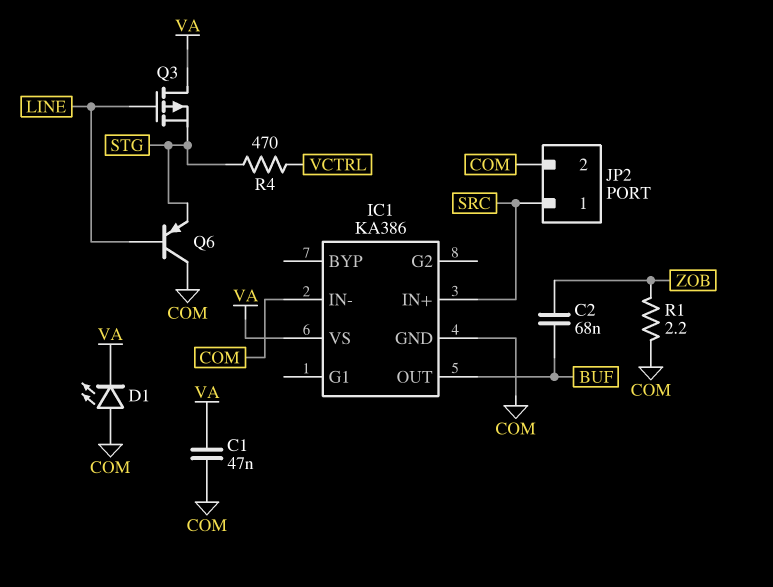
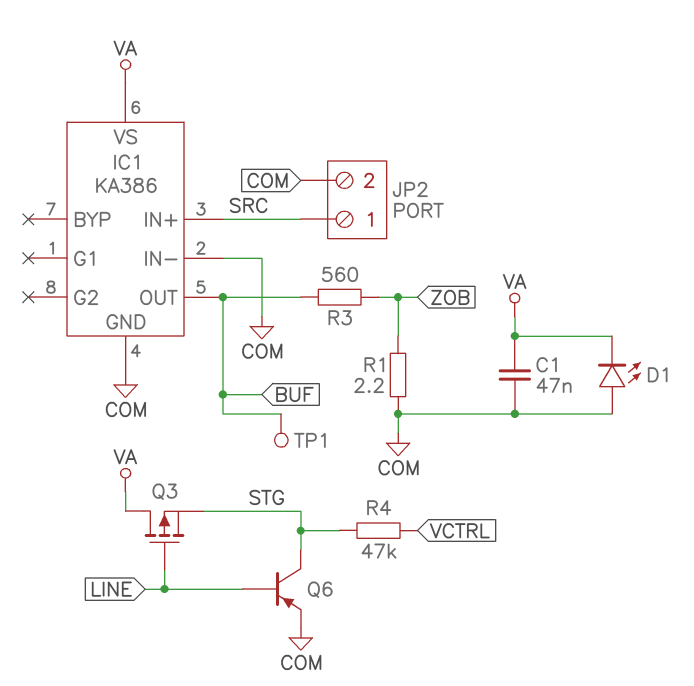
C2: 68nF (BUF, ZOB) -> none
Q6: PNP (B LINE, C COM, E STG) -> PNP (B LINE, C STG, E COM)
R3: none -> 560 (BUF, ZOB)
R4: 470 (STG, VCTRL) -> 47k (STG, VCTRL)
TP1: none -> test point (BUF)

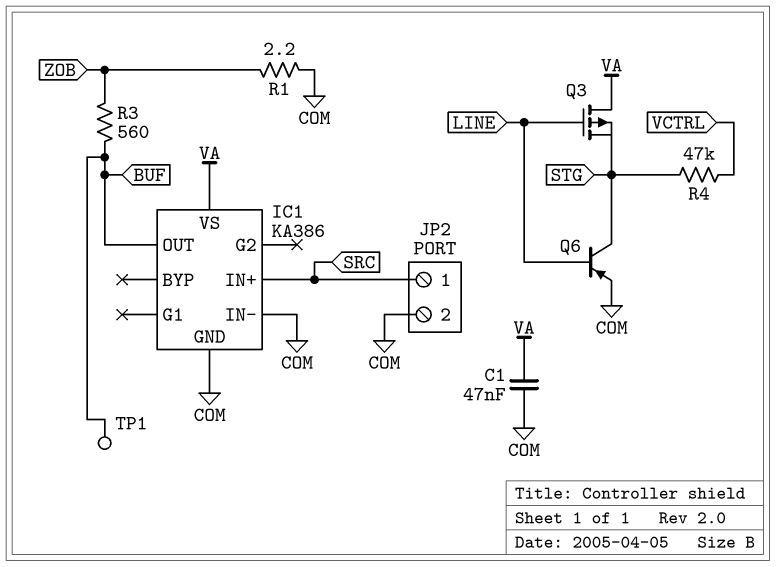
D1: LED (A COM, K VA) -> none

